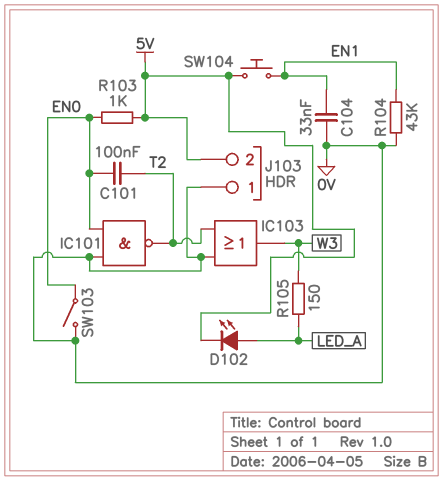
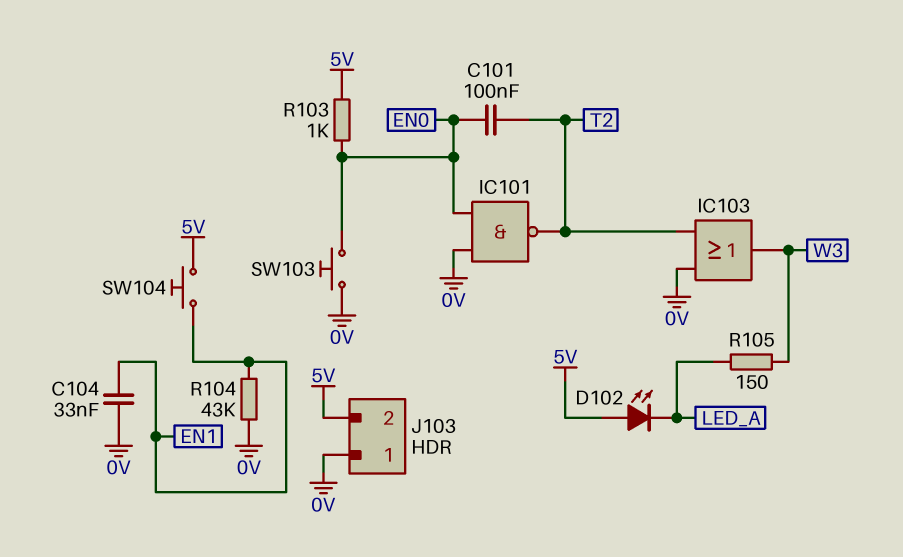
D102: LED (A LED_A, K 5V) -> LED (A 5V, K LED_A)
SW103: switch (0V, EN0) -> button (0V, EN0)

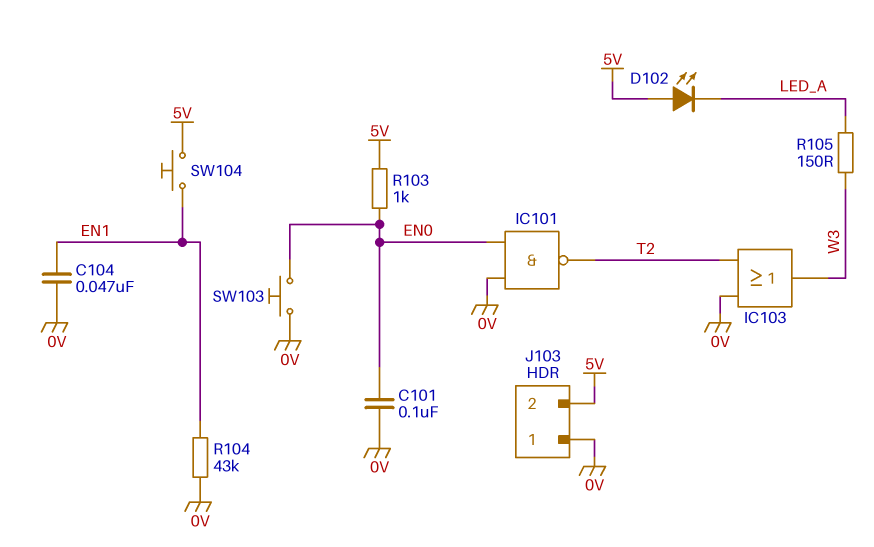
C101: 100nF (EN0, T2) -> 100nF (0V, EN0)
C104: 33nF (0V, EN1) -> 47nF (0V, EN1)

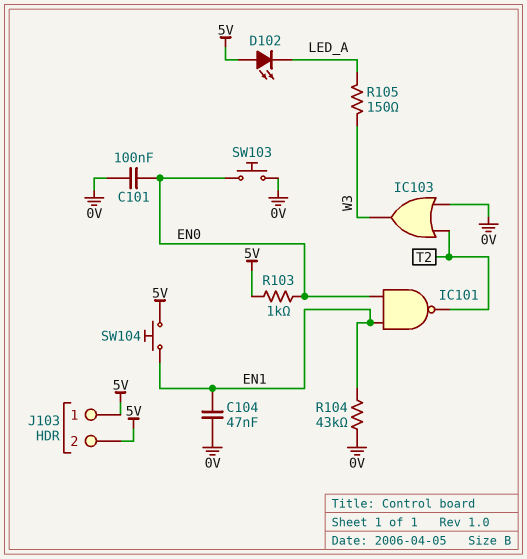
IC101: NAND (in 0V, in EN0, out T2) -> NAND (in EN0, in EN1, out T2)
J103 pin 1: 0V -> 5V

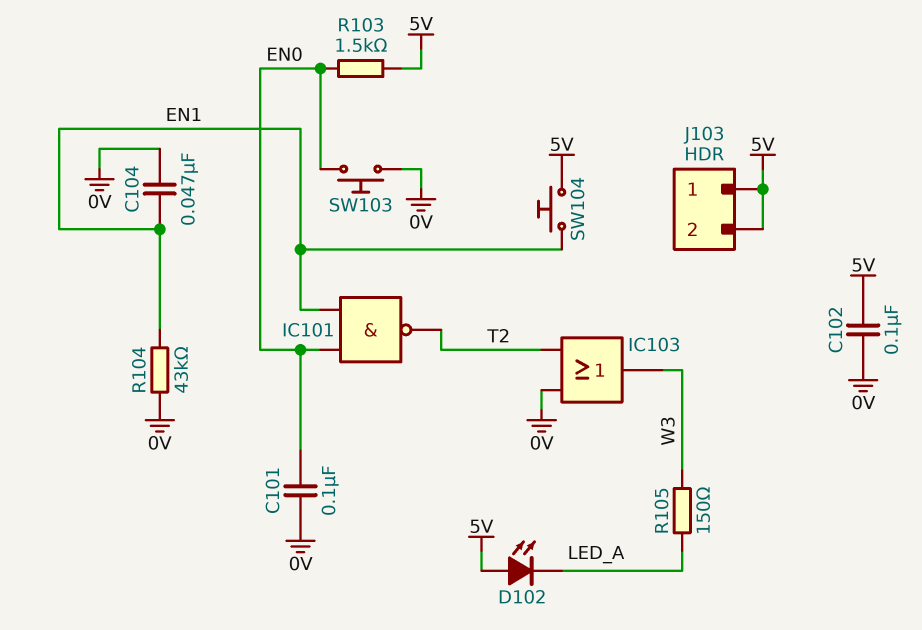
C102: none -> 100nF (0V, 5V)
R103: 1k (5V, EN0) -> 1.5k (5V, EN0)

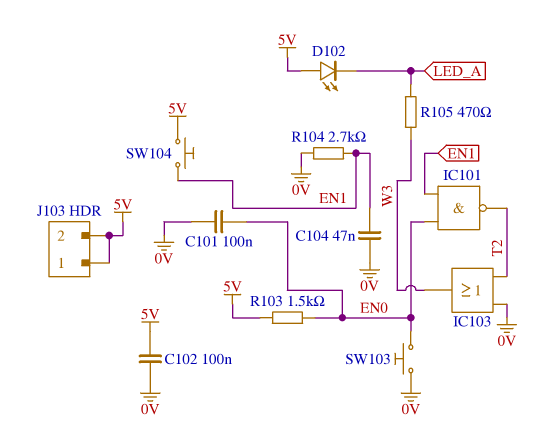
R104: 43k (0V, EN1) -> 2.7k (0V, EN1)
R105: 150 (LED_A, W3) -> 470 (LED_A, W3)

